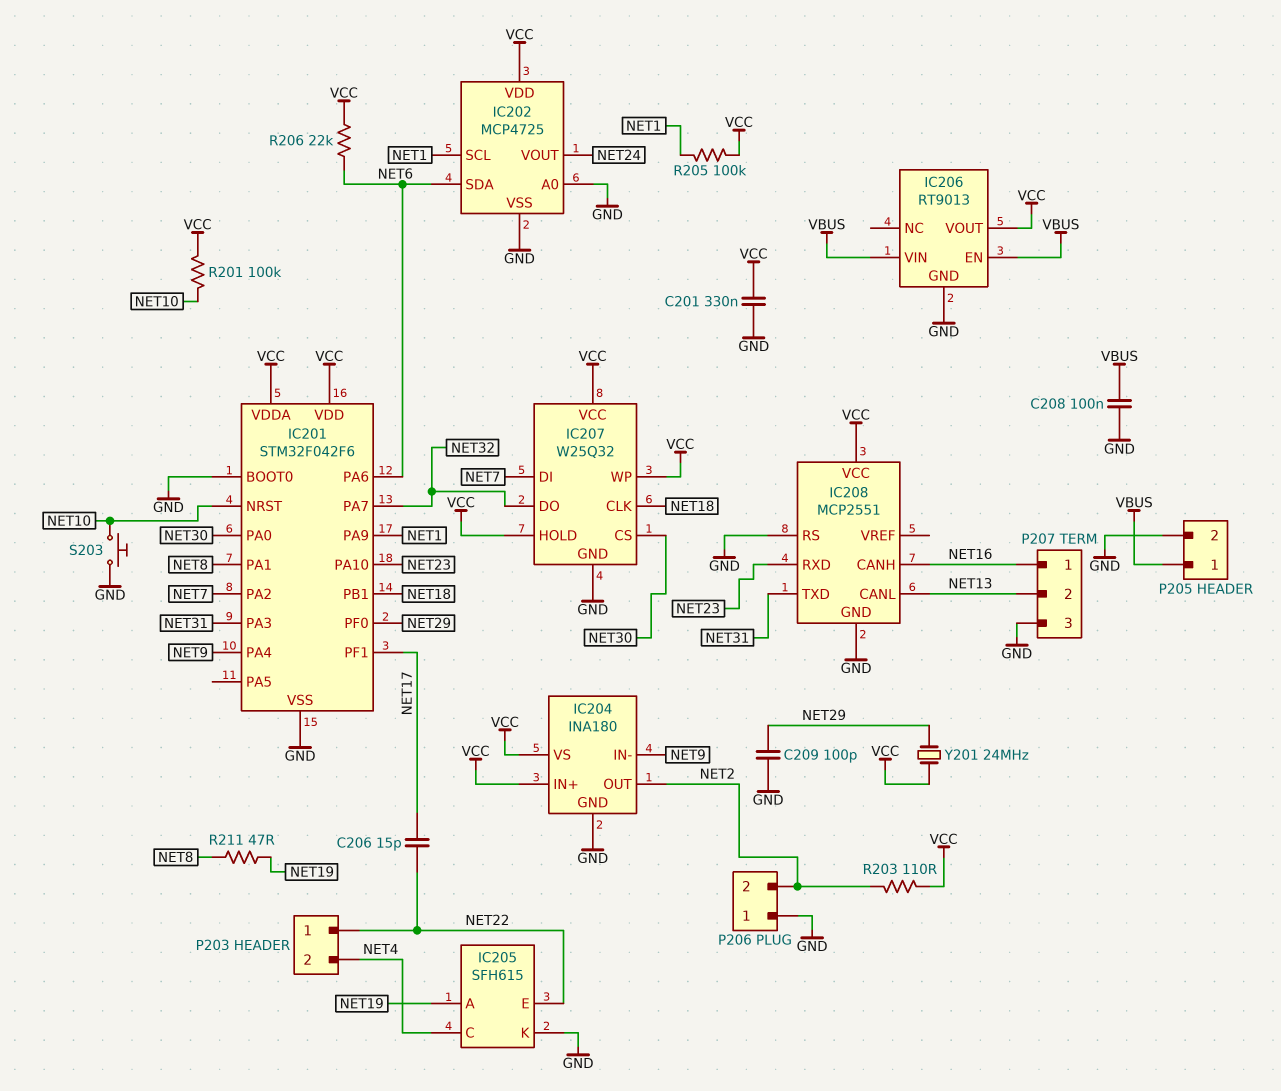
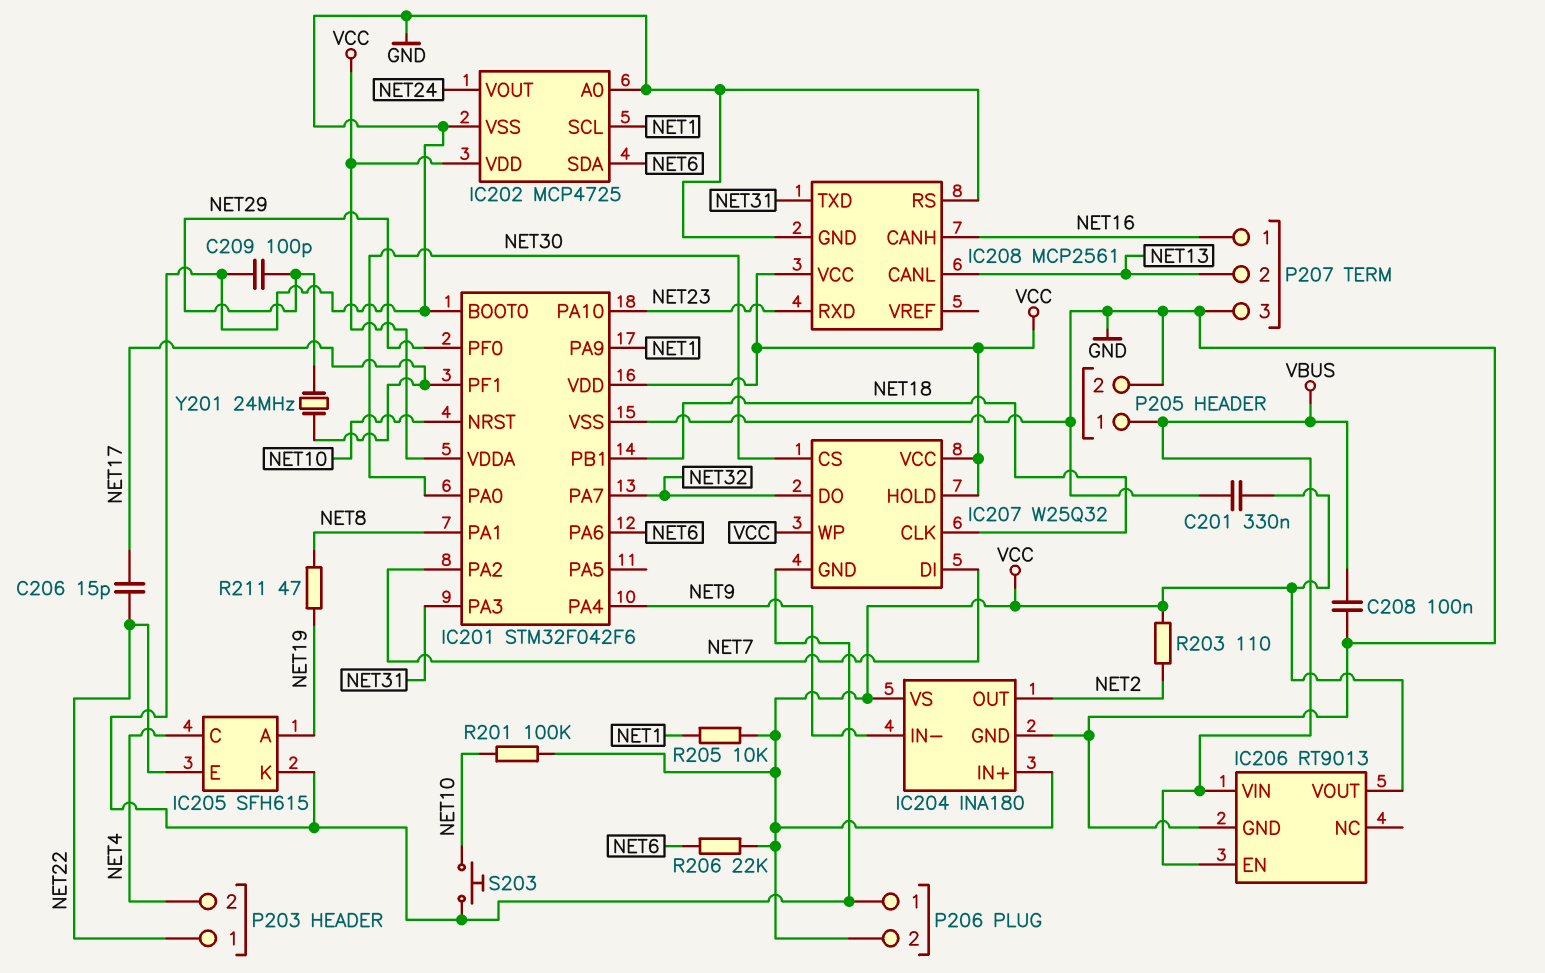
IC208: MCP2551 -> MCP2561
P206 pin 2: NET2 -> VCC
R205: 100k (NET1, VCC) -> 10k (NET1, VCC)
Y201: 24MHz (NET29, VCC) -> 24MHz (NET17, NET29)

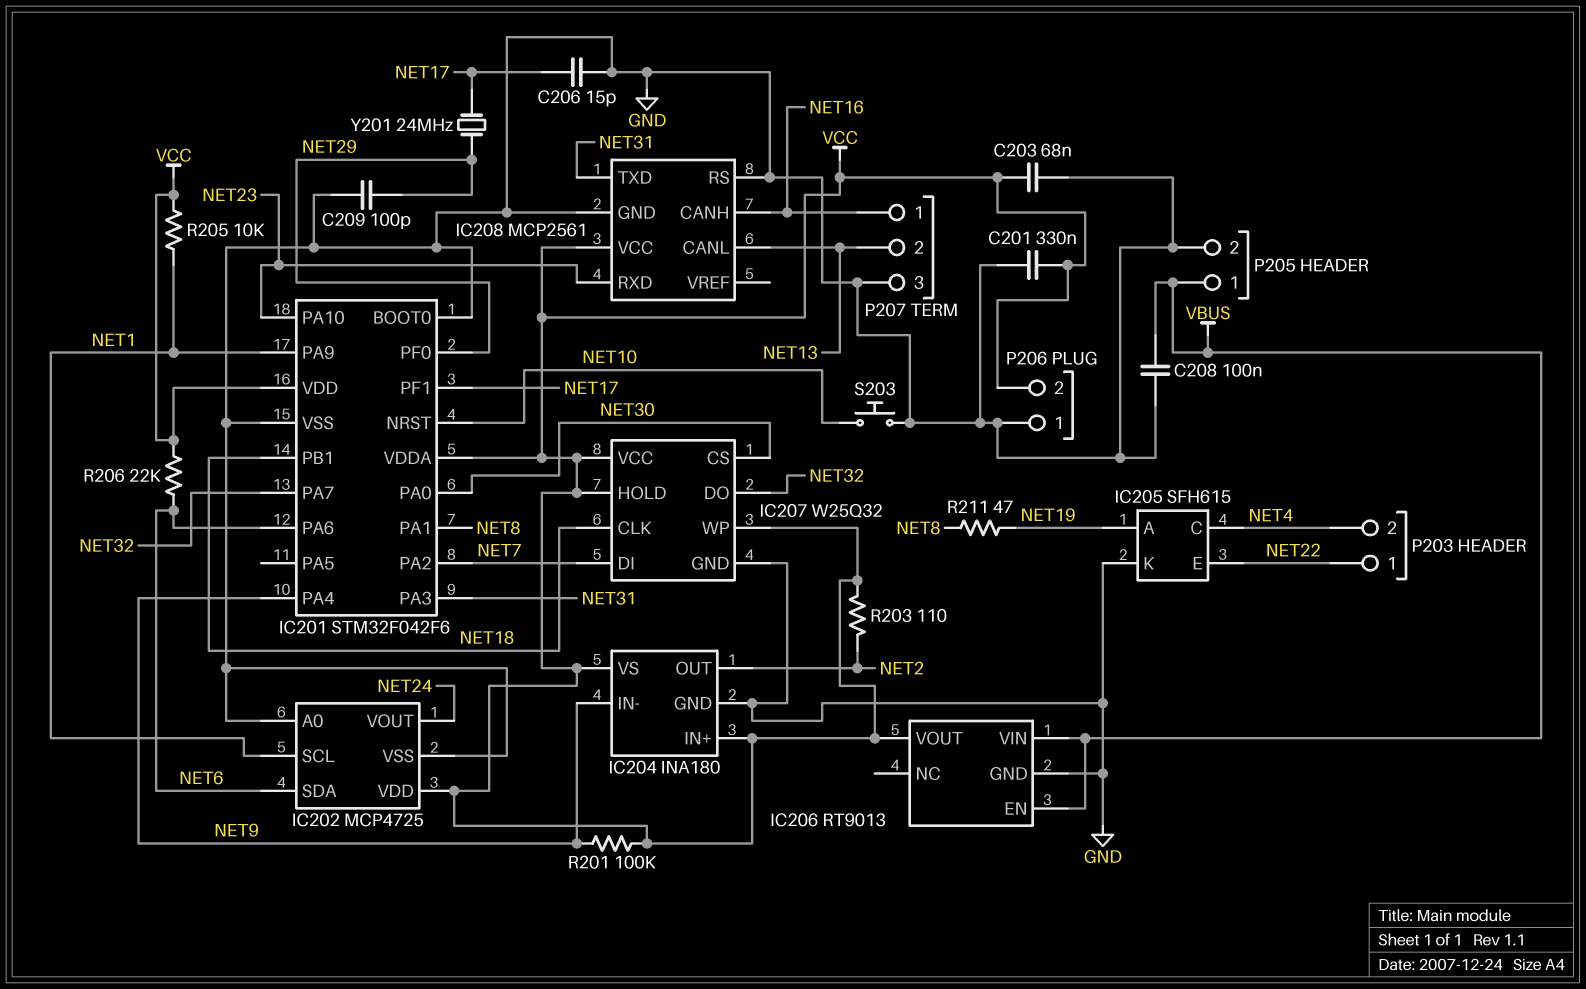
C203: none -> 68nF (GND, VCC)
C206: 15pF (NET17, NET22) -> 15pF (GND, NET17)
R201: 100k (NET10, VCC) -> 100k (NET9, VCC)

